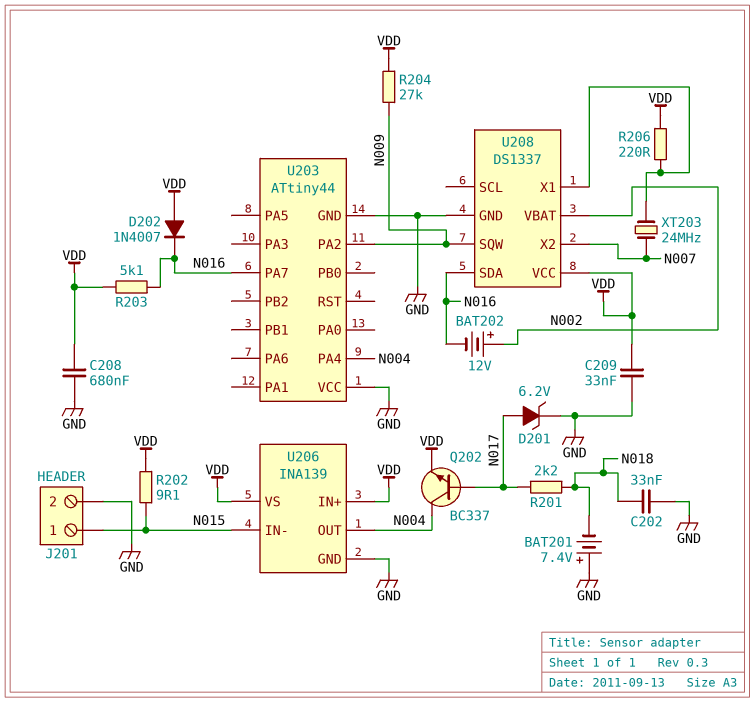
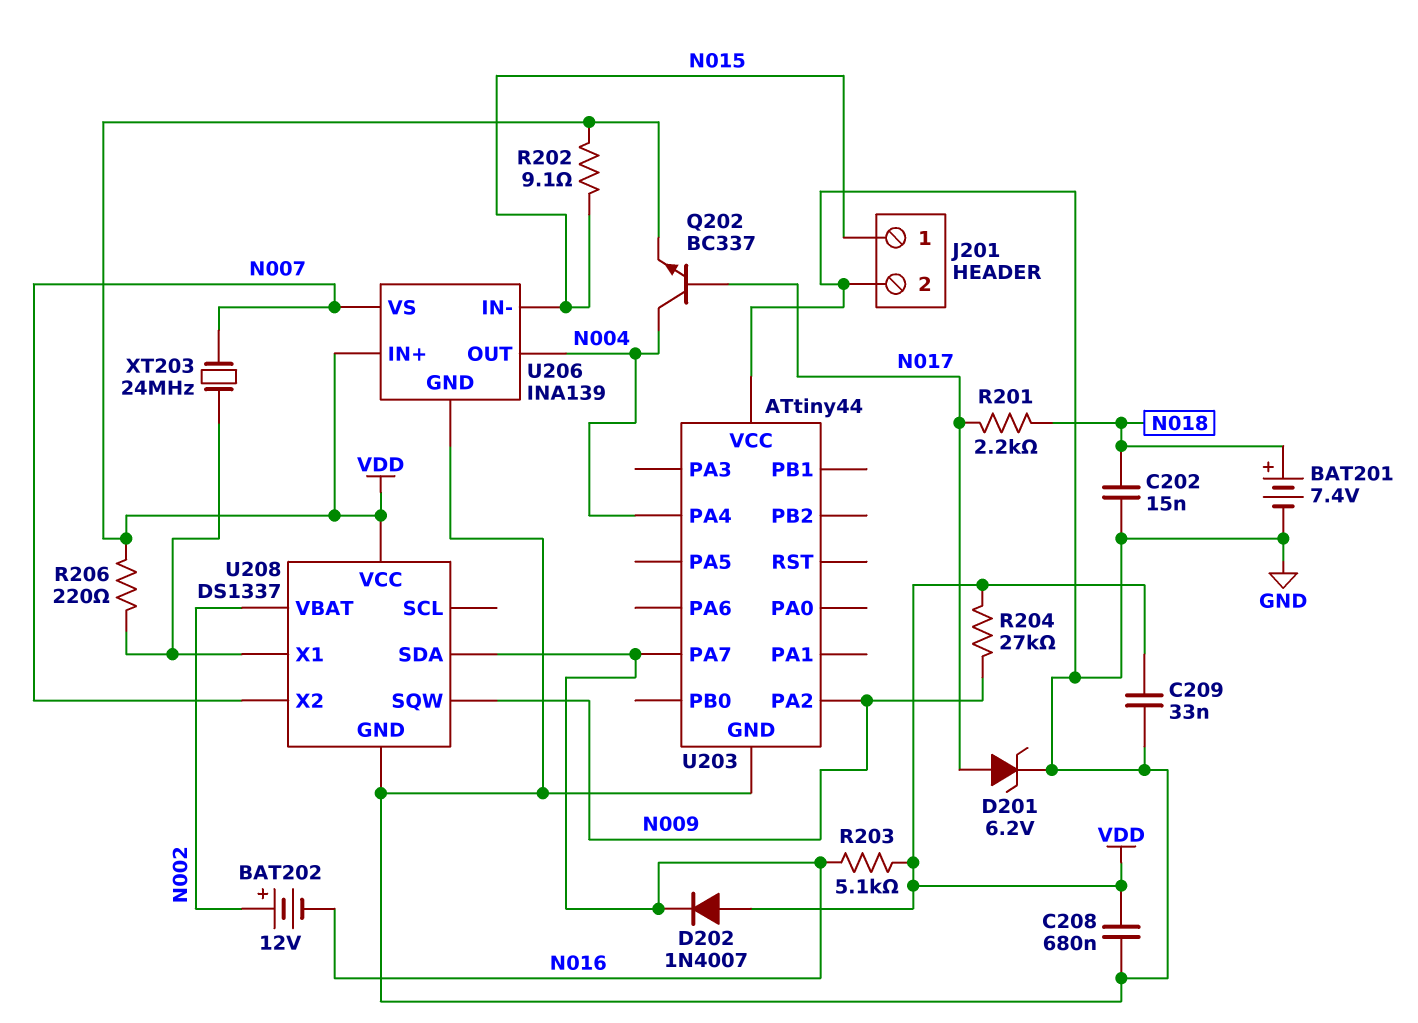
BAT201: 7.4V (plus GND, minus N018) -> 7.4V (plus N018, minus GND)
C202: 33nF (GND, N018) -> 15nF (GND, N018)
U206 pin VS: VDD -> N007

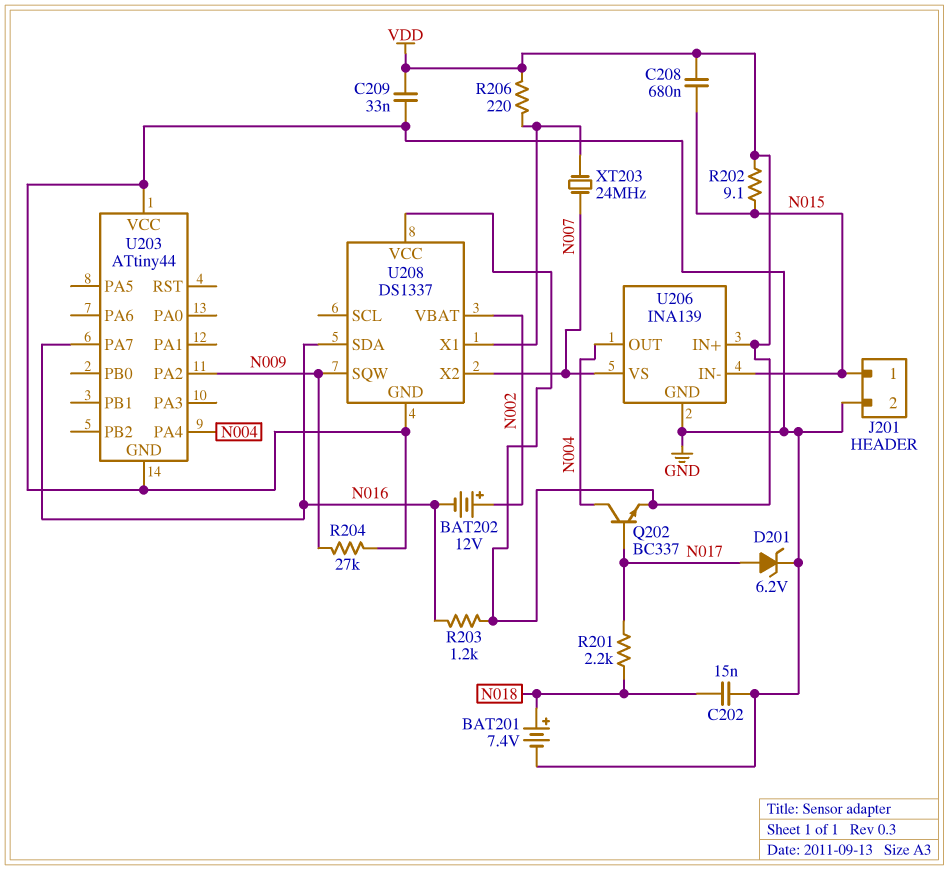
C208: 680nF (GND, VDD) -> 680nF (N015, VDD)
D202: diode 1N4007 (A VDD, K N016) -> none
R203: 5.1k (N016, VDD) -> 1.2k (N016, VDD)
R204: 27k (N009, VDD) -> 27k (GND, N009)

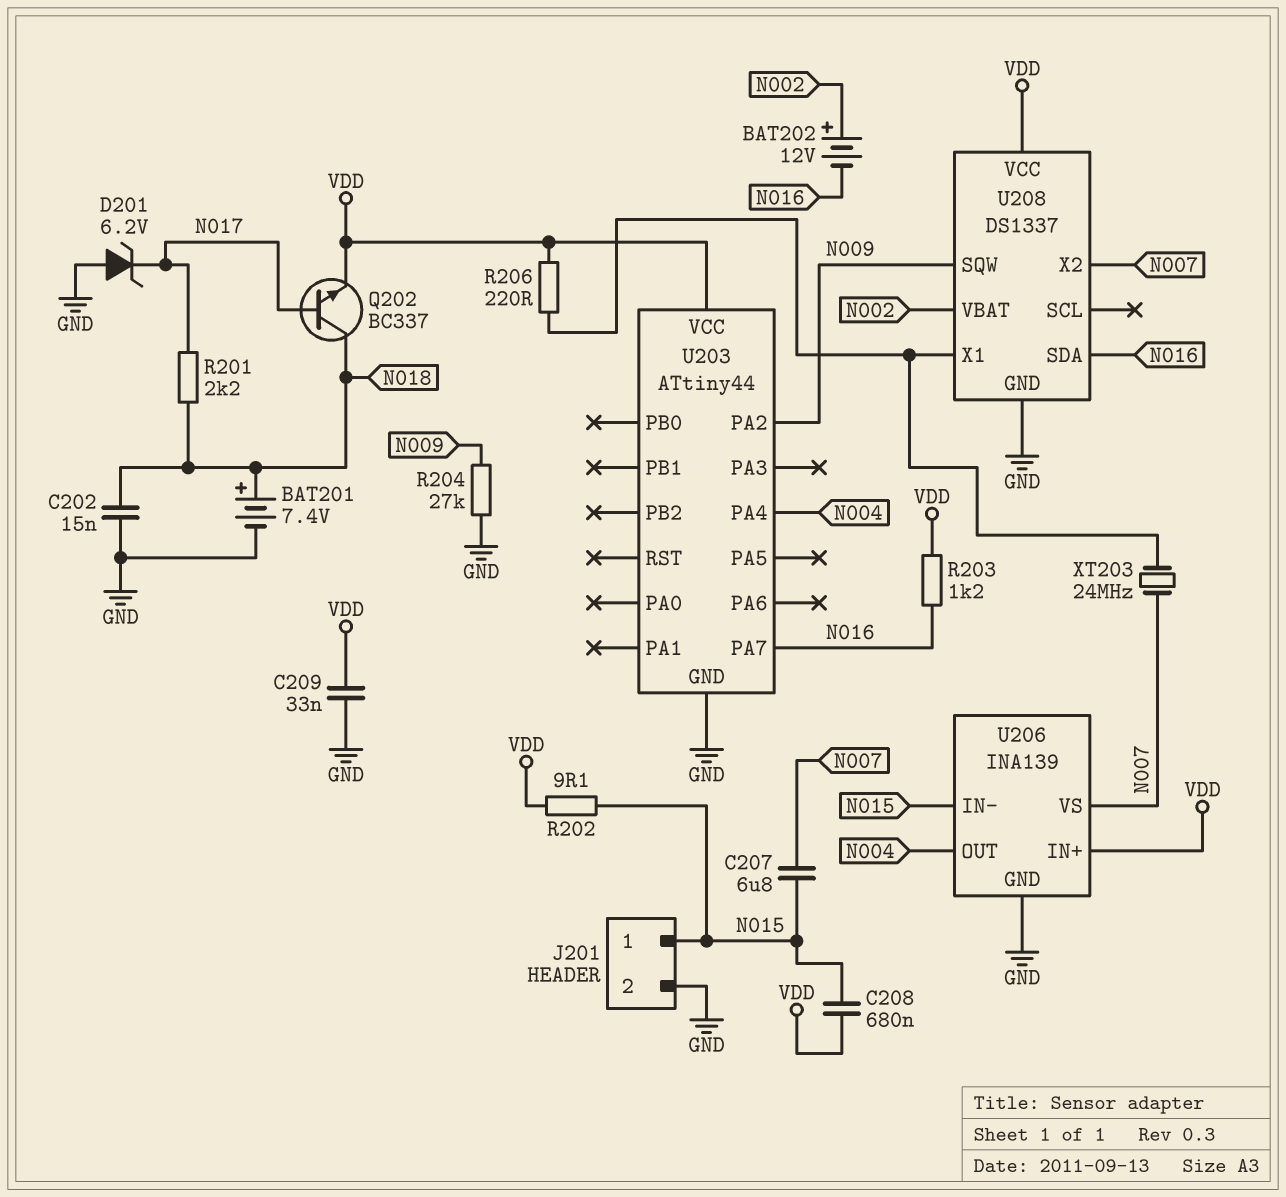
C207: none -> 6.8uF (N007, N015)
D201: zener 6.2V (A N017, K GND) -> zener 6.2V (A GND, K N017)
Q202: NPN BC337 (B N017, C N004, E VDD) -> NPN BC337 (B N017, C N018, E VDD)
U203 pin VCC: GND -> VDD

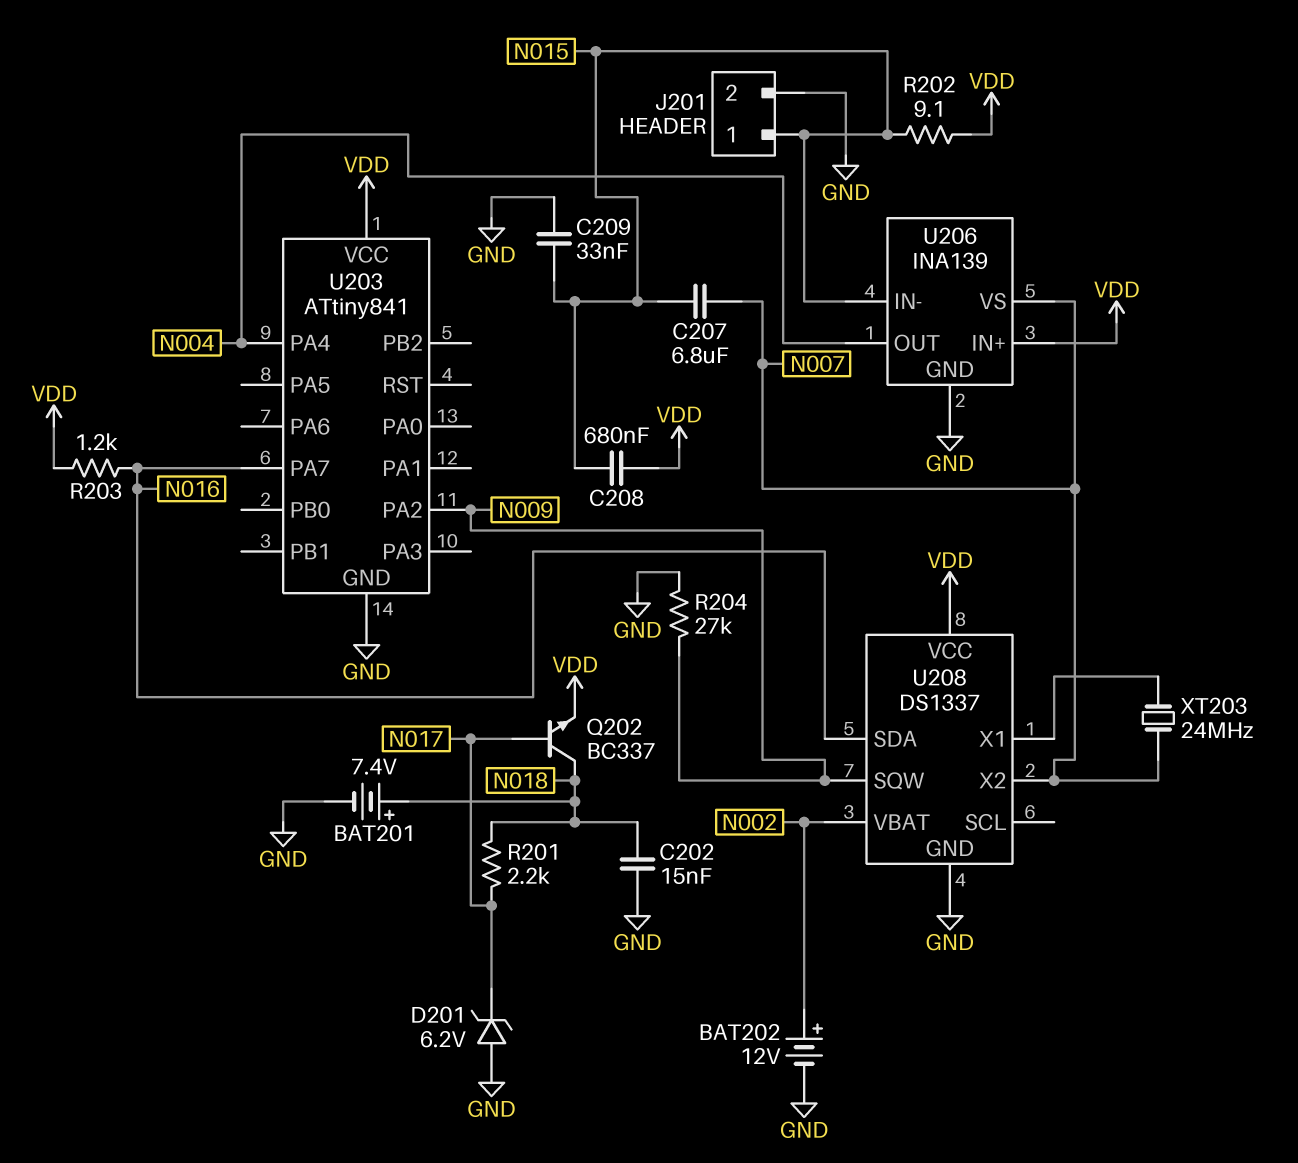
BAT202: 12V (plus N002, minus N016) -> 12V (plus N002, minus GND)
C209: 33nF (GND, VDD) -> 33nF (GND, N015)
R206: 220 (U208/X1, VDD) -> none
U203: ATtiny44 -> ATtiny841

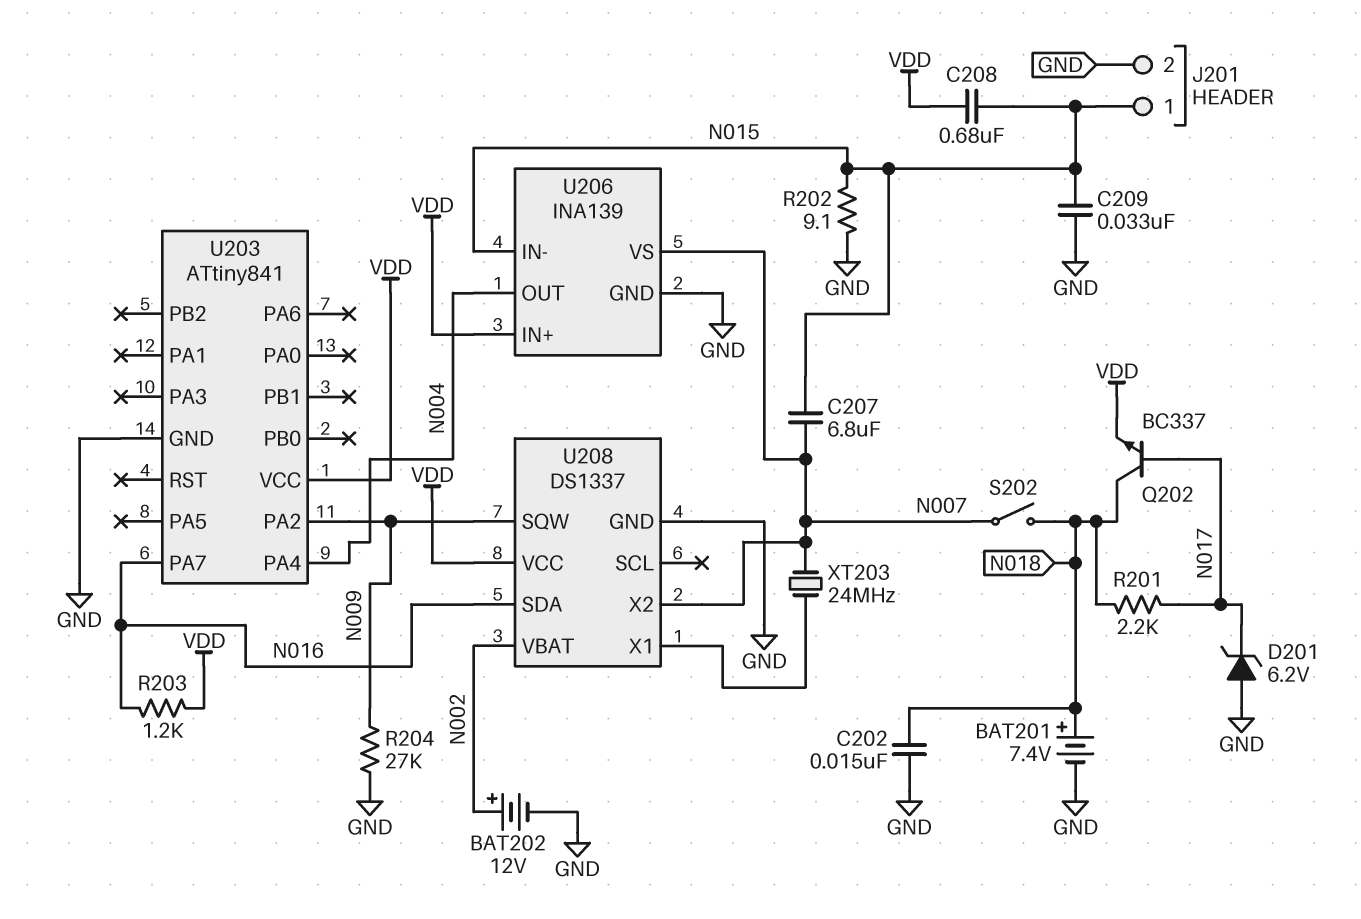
R202: 9.1 (N015, VDD) -> 9.1 (GND, N015)
S202: none -> switch (N007, N018)

